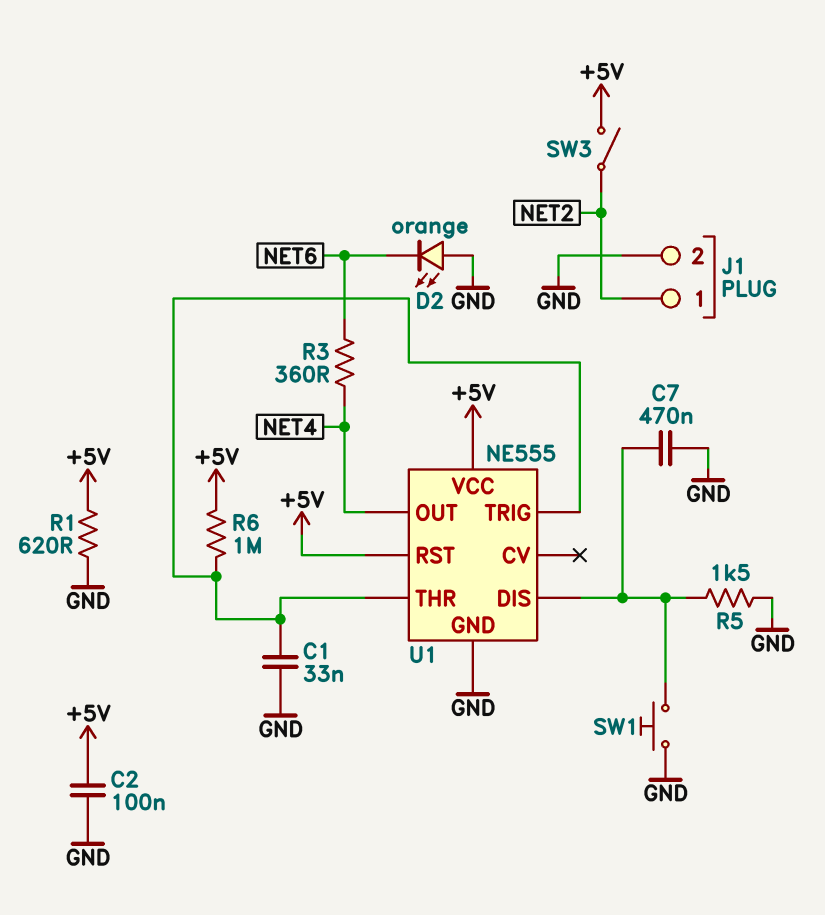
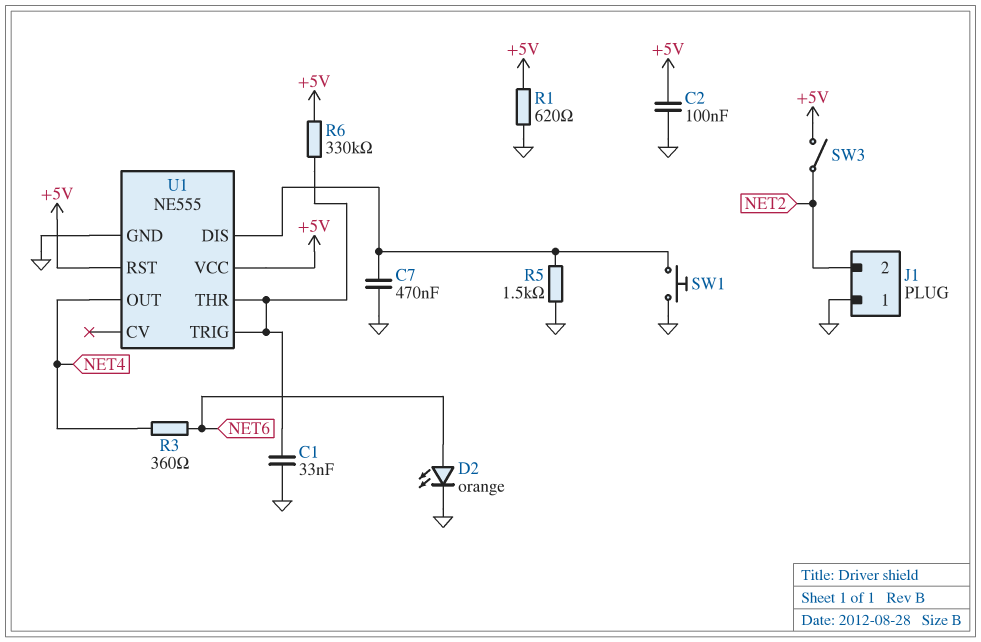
D2: LED orange (A GND, K NET6) -> LED orange (A NET6, K GND)
J1 pin 1: NET2 -> GND
J1 pin 2: GND -> NET2
R6: 1M (+5V, U1/THR) -> 330k (+5V, U1/THR)

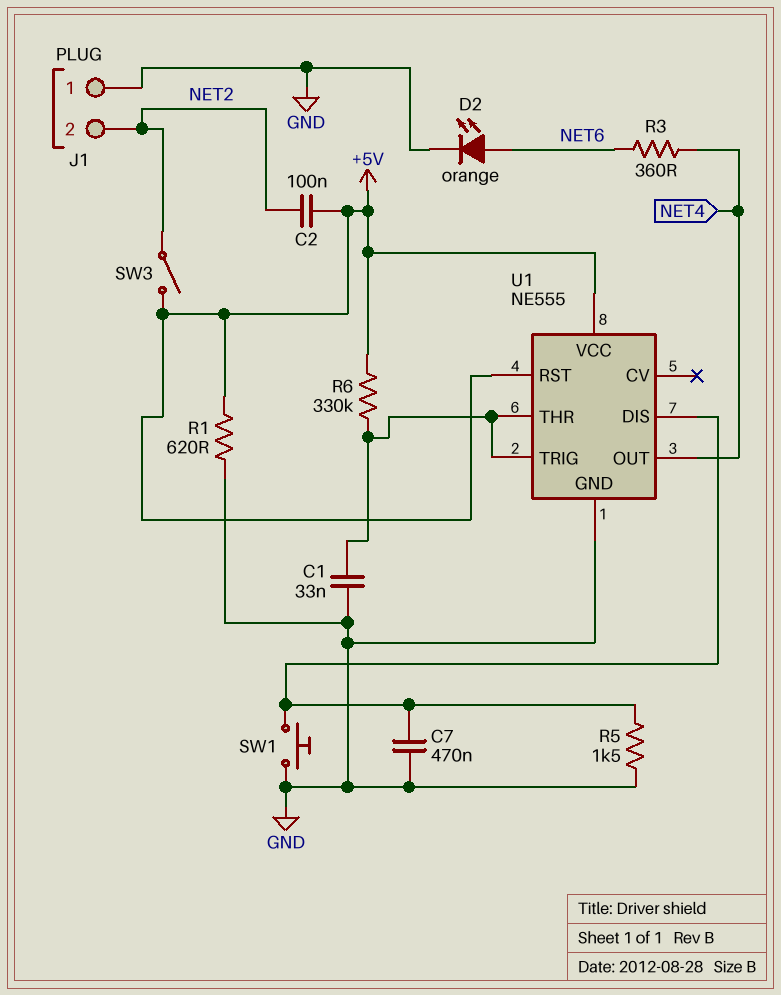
C2: 100nF (+5V, GND) -> 100nF (+5V, NET2)

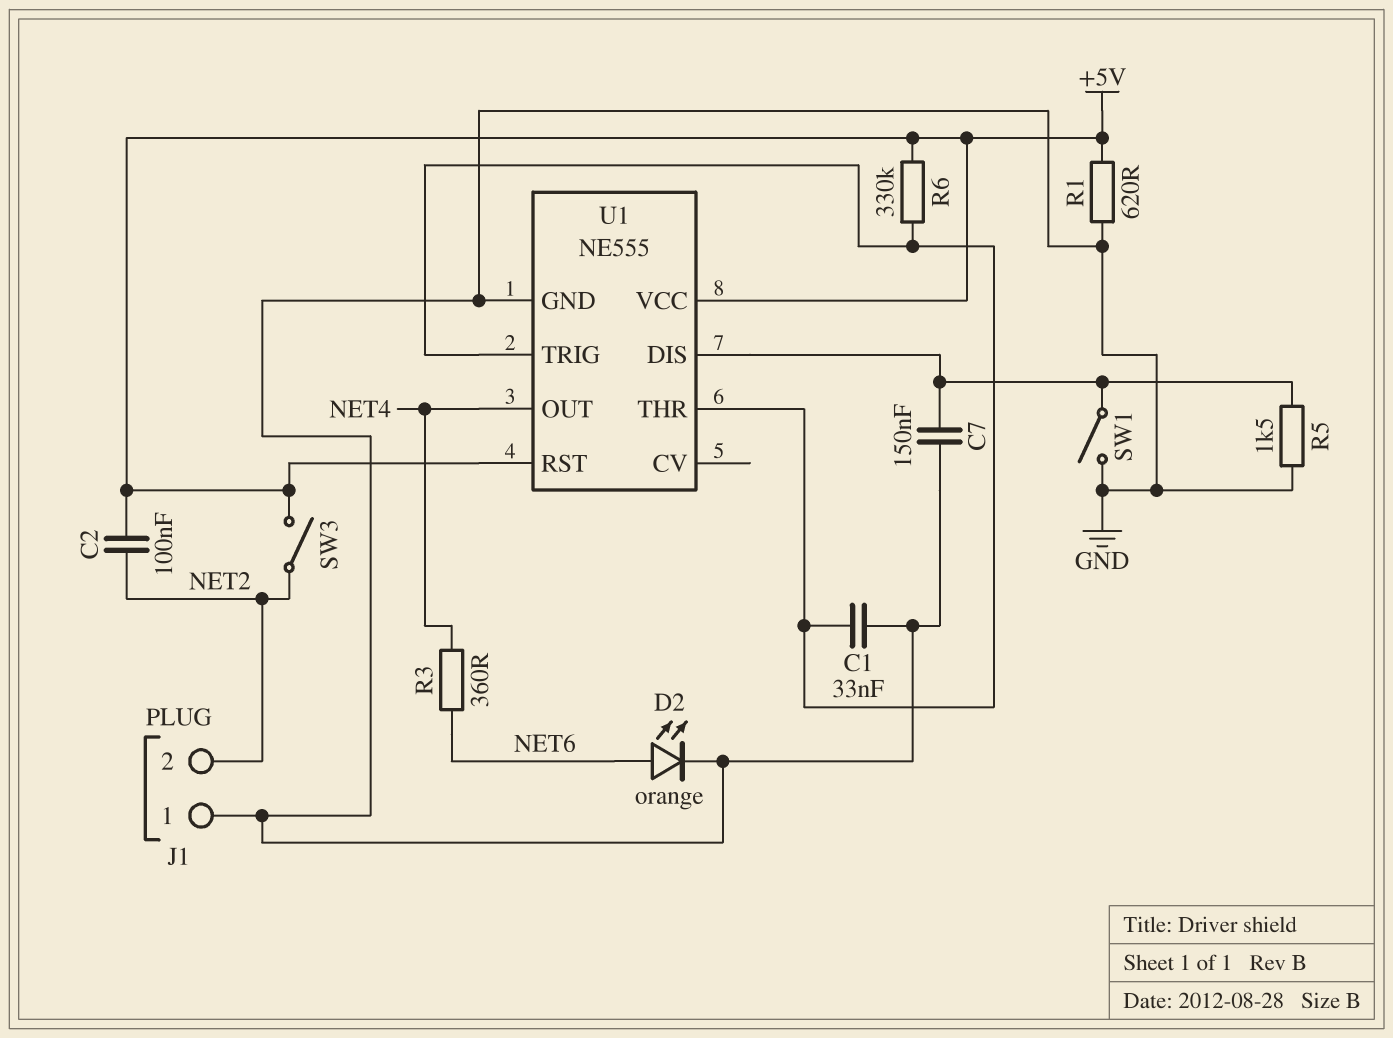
C7: 470nF (GND, U1/DIS) -> 150nF (GND, U1/DIS)
SW1: button (GND, U1/DIS) -> switch (GND, U1/DIS)

